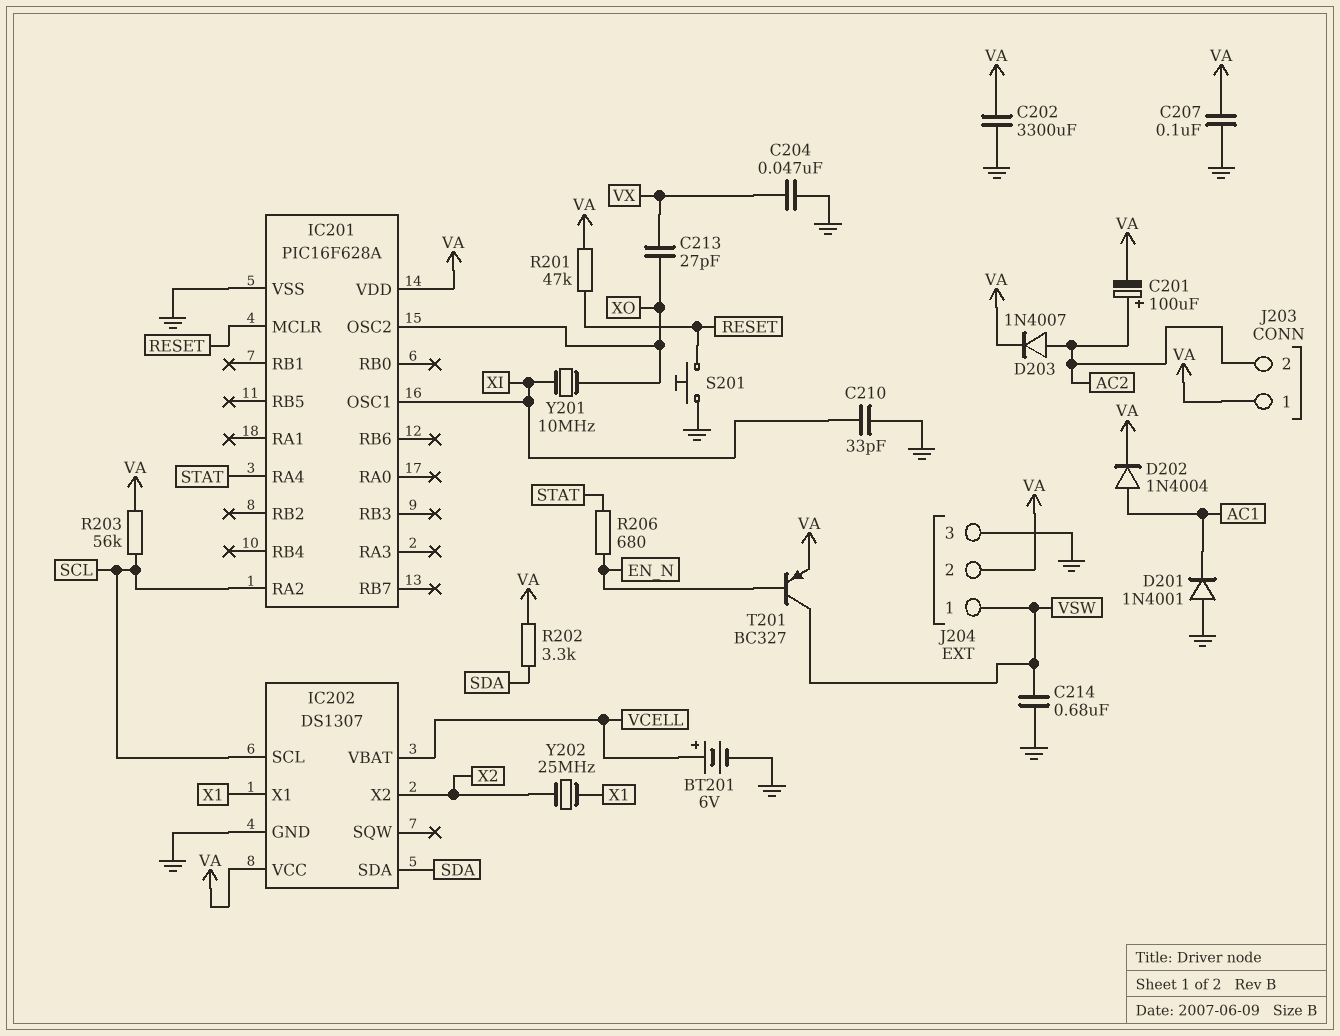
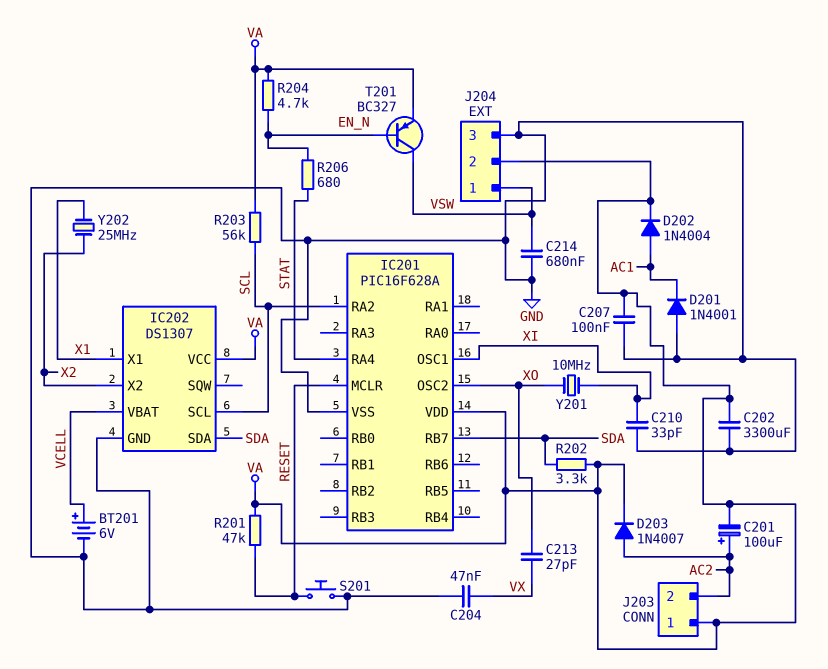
IC201 pin RB7: none -> SDA
R204: none -> 4.7k (EN_N, VA)

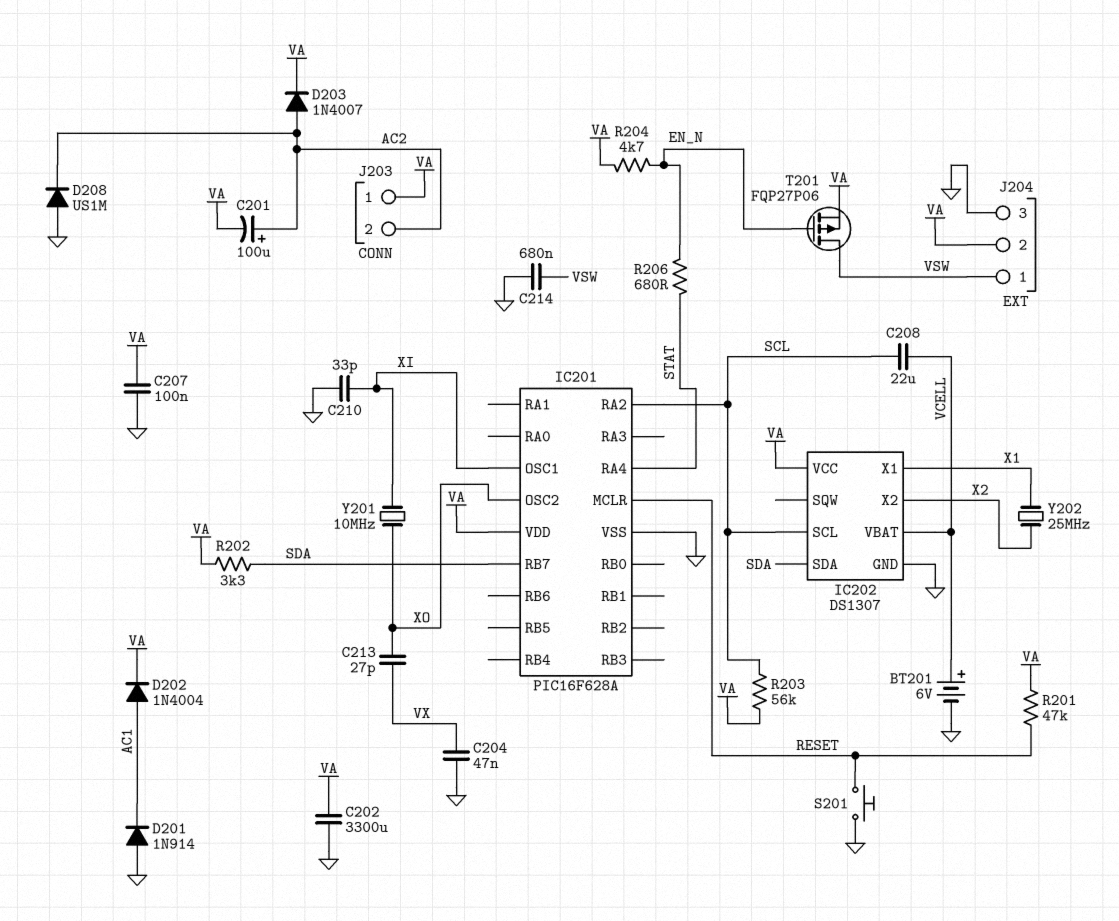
C208: none -> 22uF (SCL, VCELL)
D201: diode 1N4001 (A GND, K AC1) -> diode 1N914 (A GND, K AC1)
D208: none -> diode US1M (A GND, K AC2)
T201: PNP BC327 (B EN_N, C VSW, E VA) -> PMOS FQP27P06 (G EN_N, D VSW, S VA)

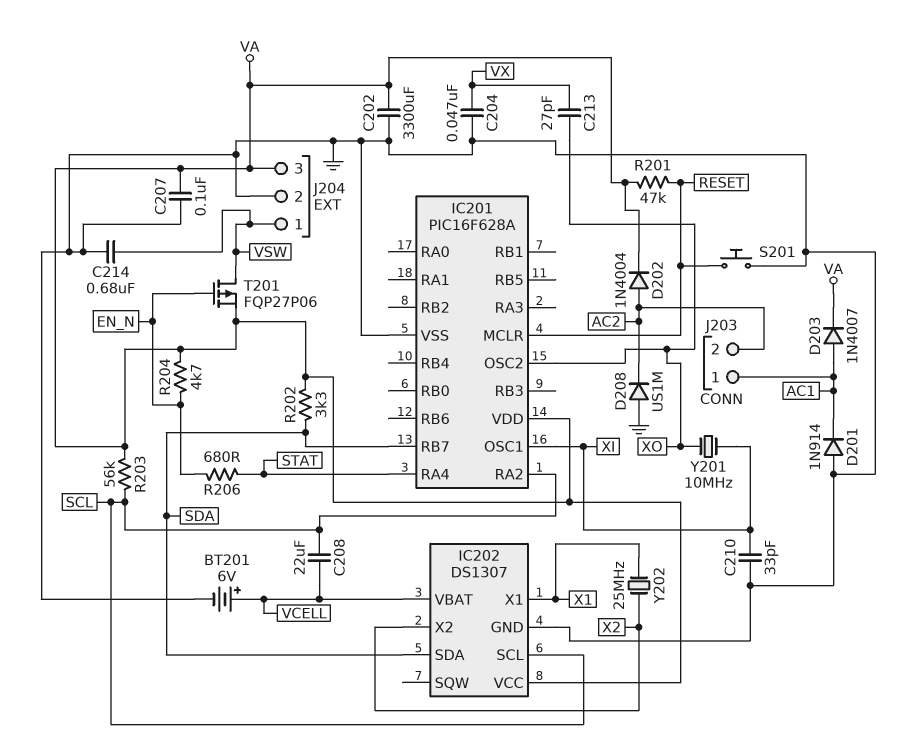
C201: 100uF (plus AC2, minus VA) -> none
D202: diode 1N4004 (A AC1, K VA) -> diode 1N4004 (A AC2, K VA)
D203: diode 1N4007 (A AC2, K VA) -> diode 1N4007 (A AC1, K VA)
J203 pin 1: VA -> AC1
J204 pin 2: VA -> GND
J204 pin 3: GND -> VA

